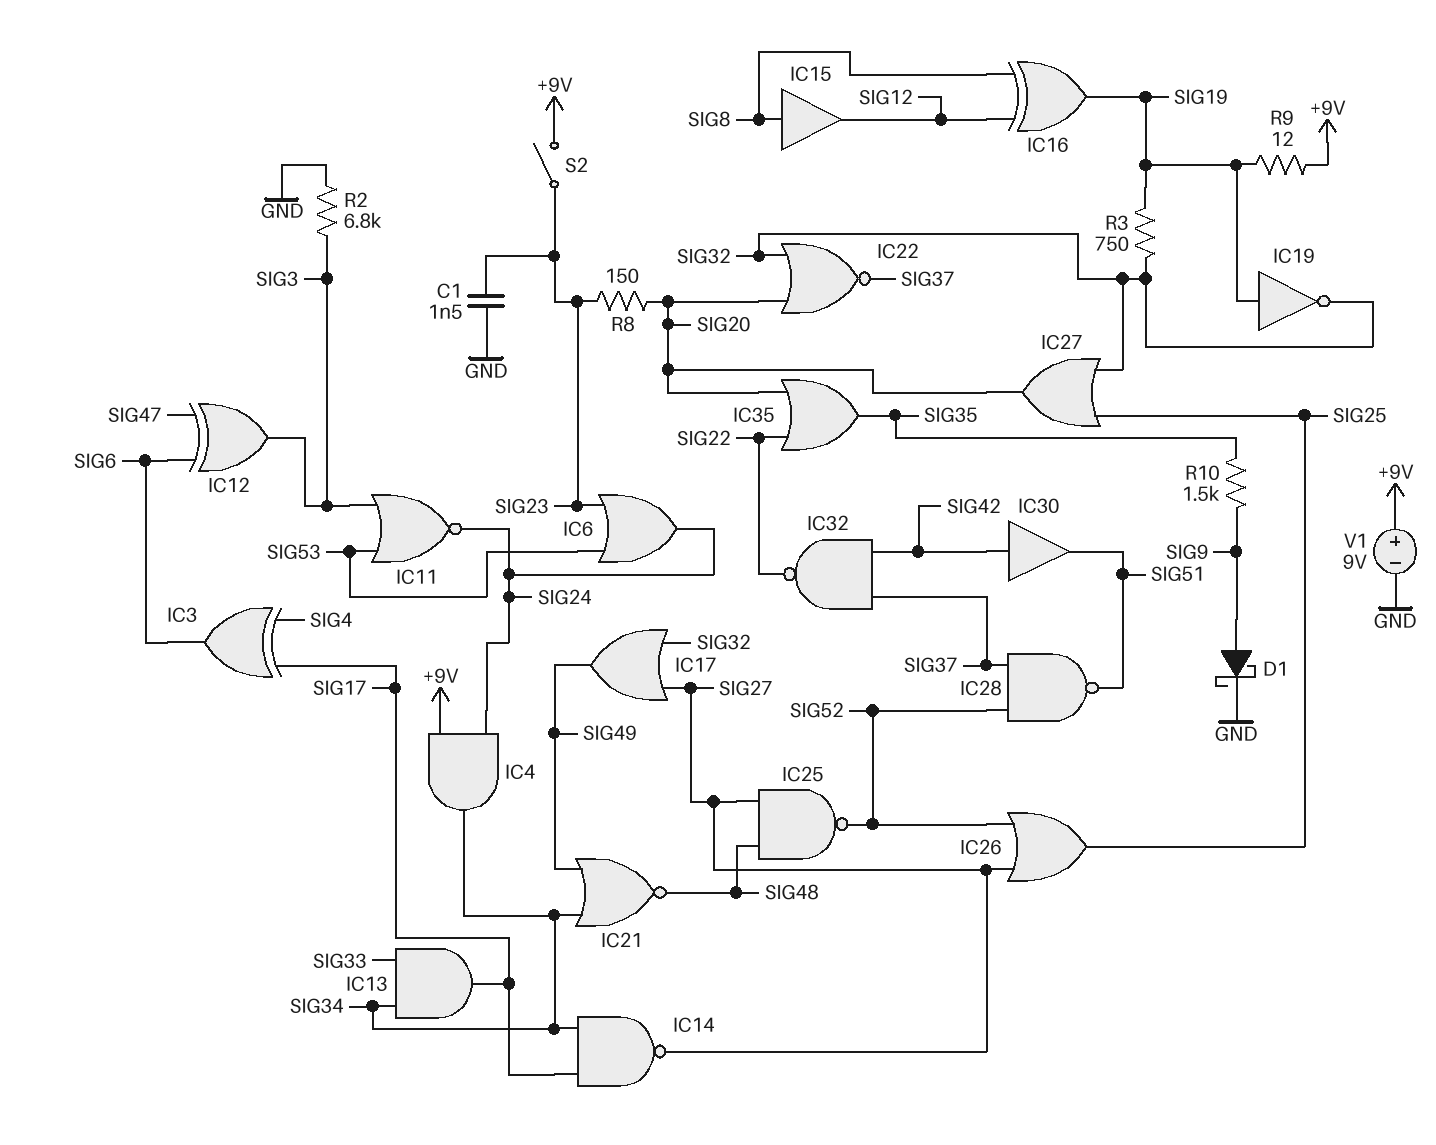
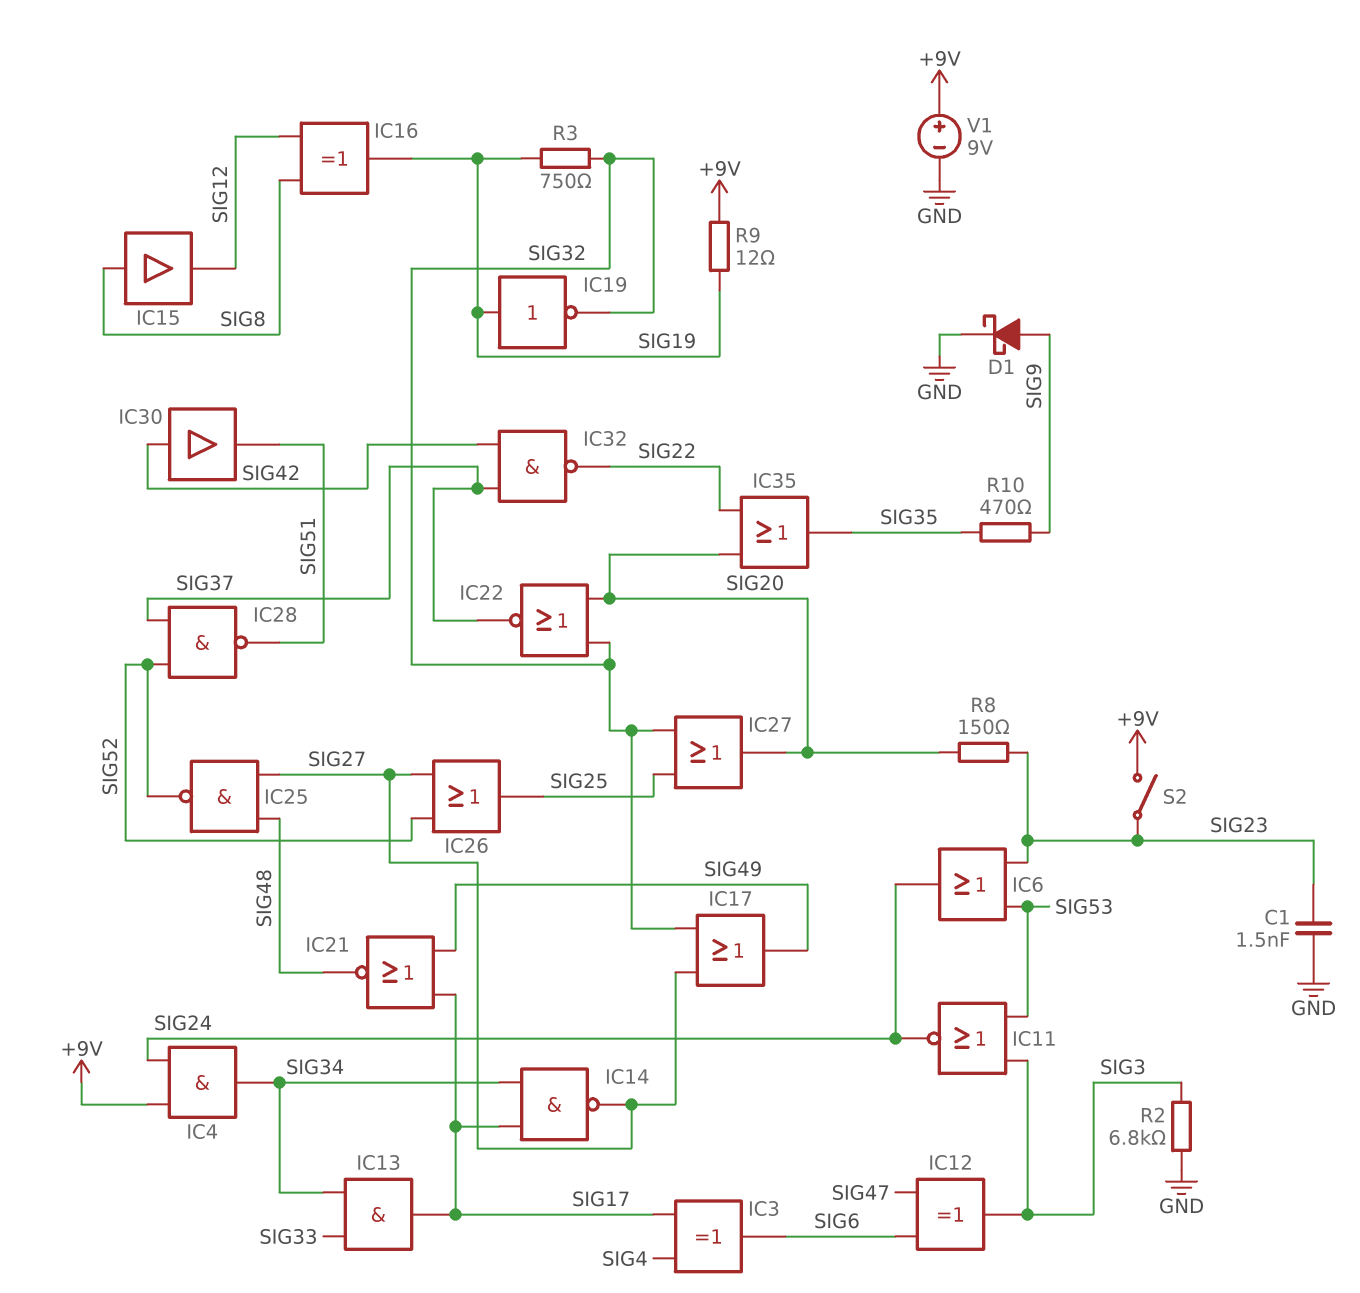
IC21: NOR (in SIG34, in SIG49, out SIG48) -> NOR (in SIG17, in SIG49, out SIG48)
R10: 1.5k (SIG9, SIG35) -> 470 (SIG9, SIG35)

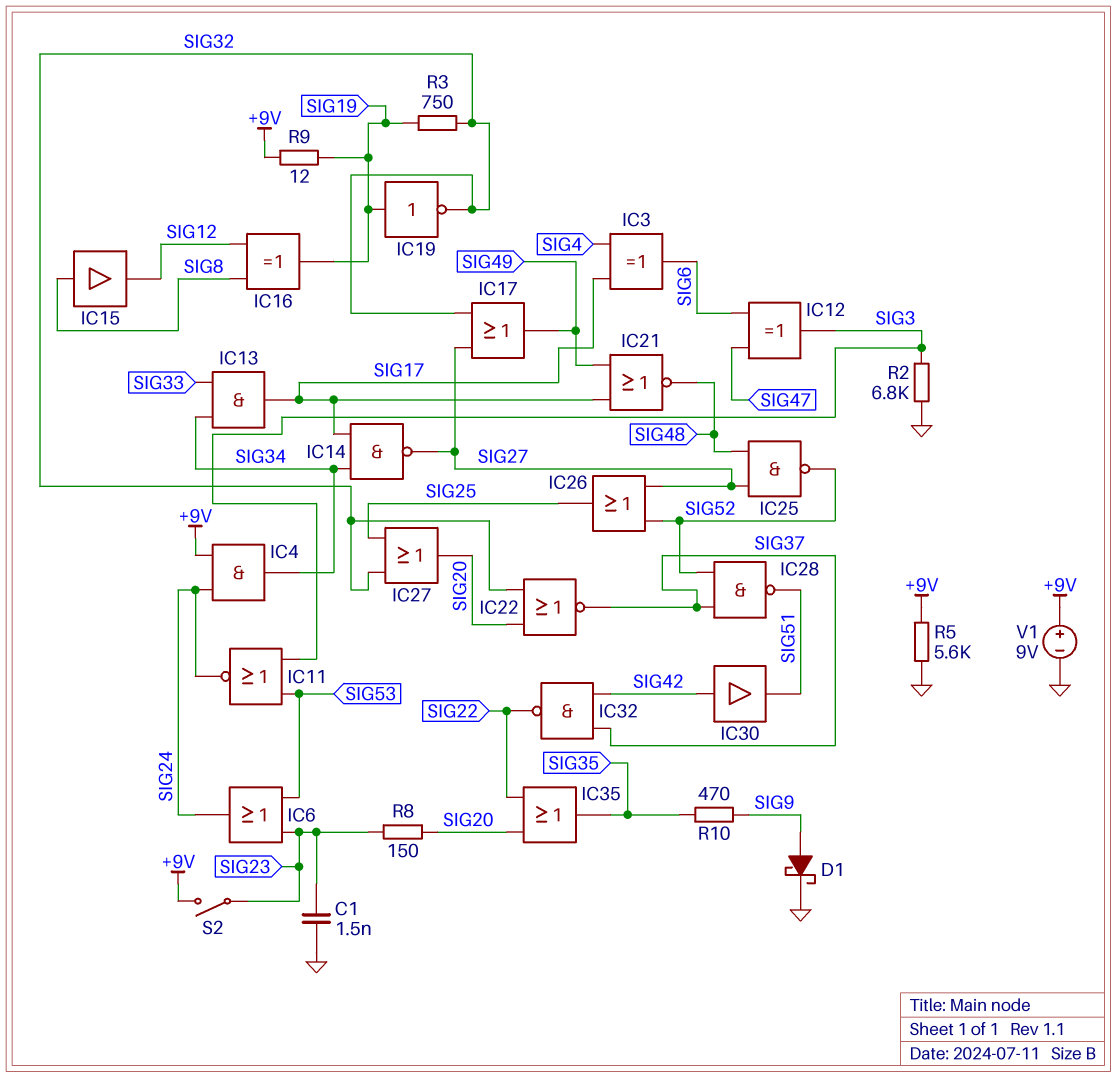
R5: none -> 5.6k (+9V, GND)

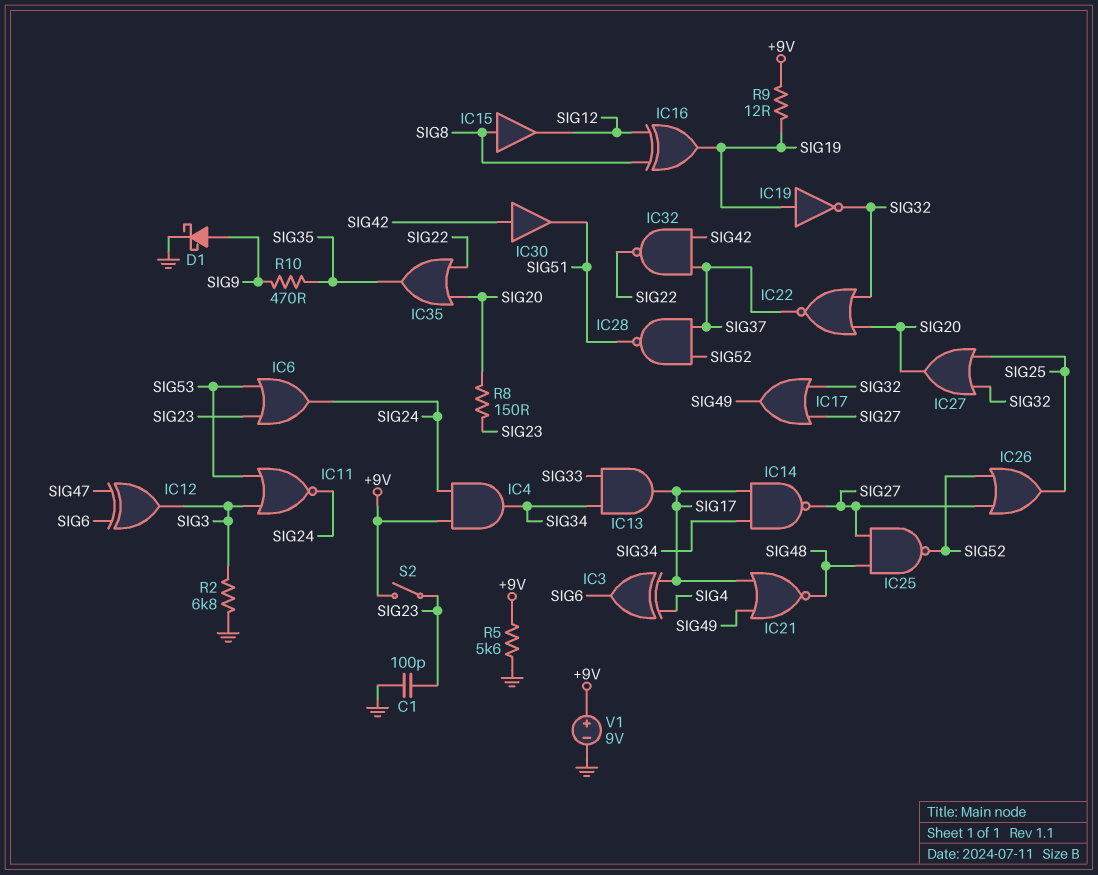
C1: 1.5nF (GND, SIG23) -> 100pF (GND, SIG23)
R3: 750 (SIG19, SIG32) -> none

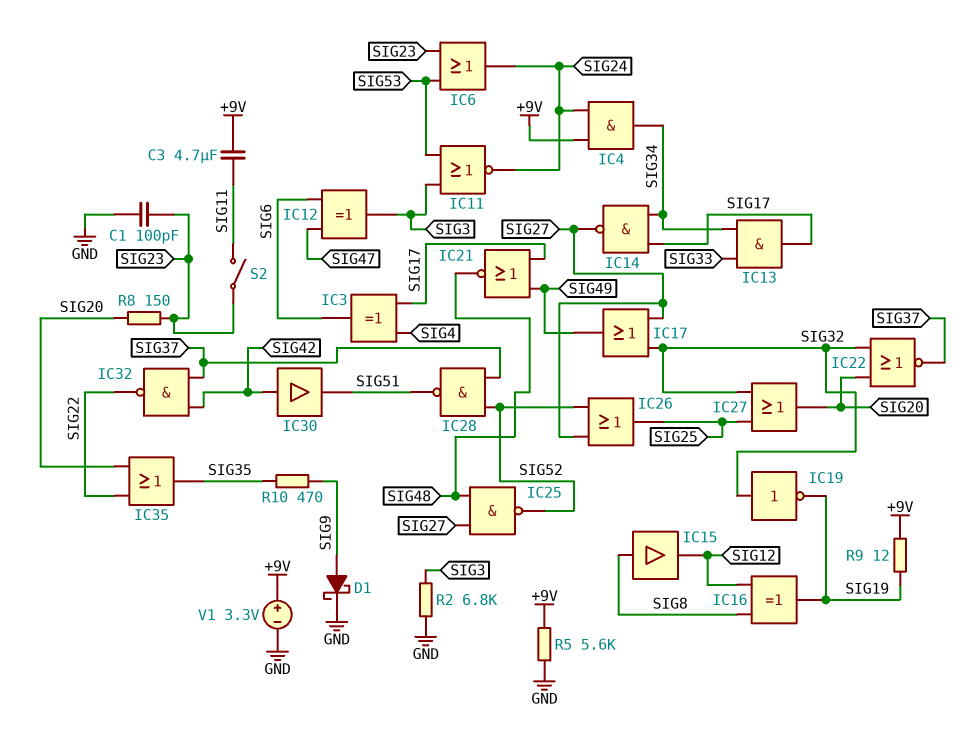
C3: none -> 4.7uF (+9V, SIG11)
IC19: NOT (in SIG19, out SIG32) -> NOT (in SIG32, out SIG19)
S2: switch (+9V, SIG23) -> switch (SIG11, SIG23)
V1: 9V (plus +9V, minus GND) -> 3.3V (plus +9V, minus GND)

